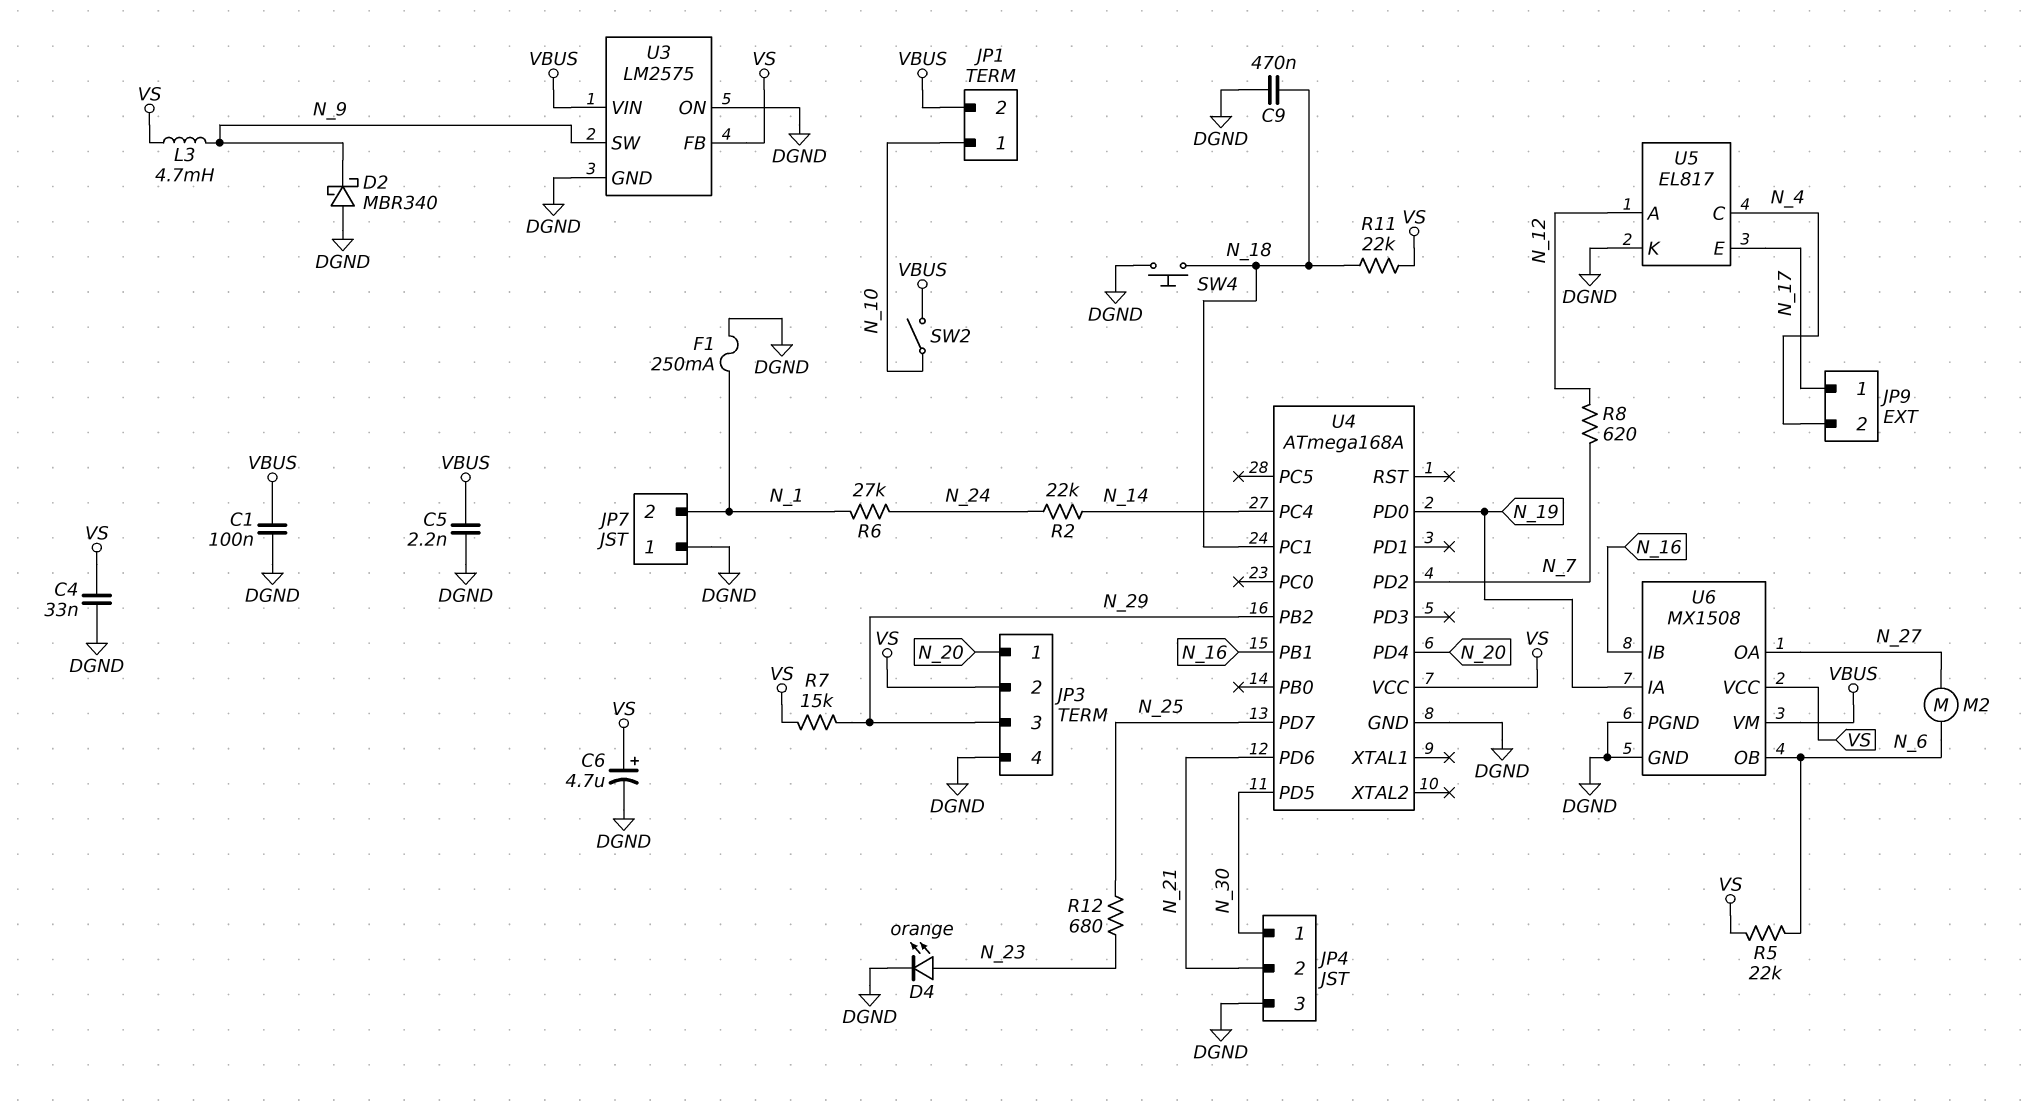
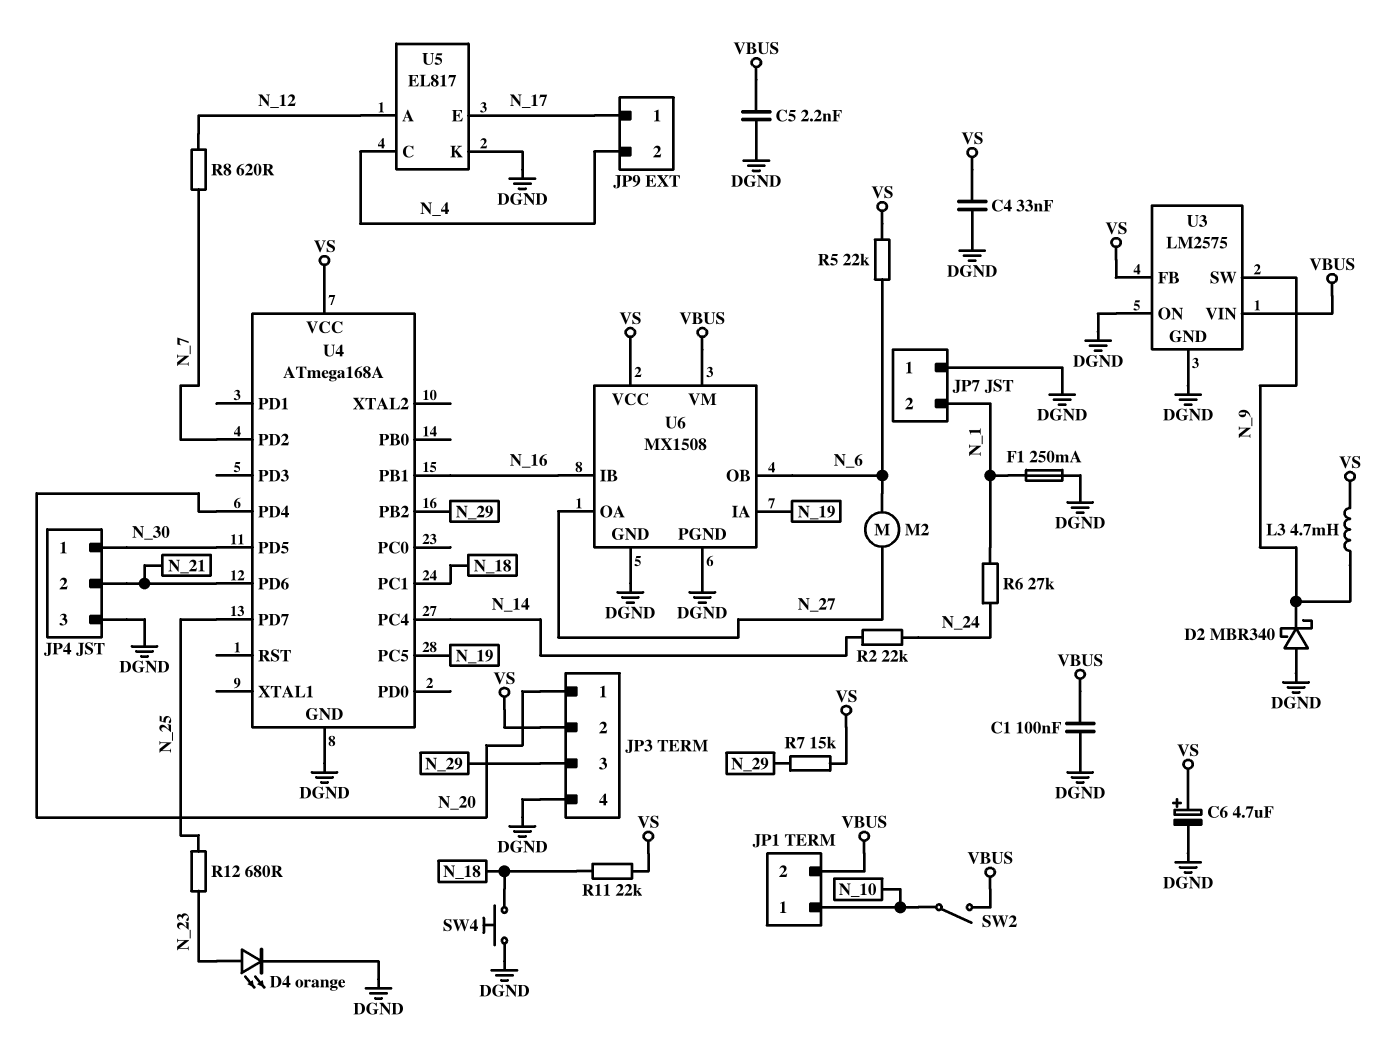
C9: 470nF (DGND, N_18) -> none
U4 pin PC5: none -> N_19
U4 pin PD0: N_19 -> none

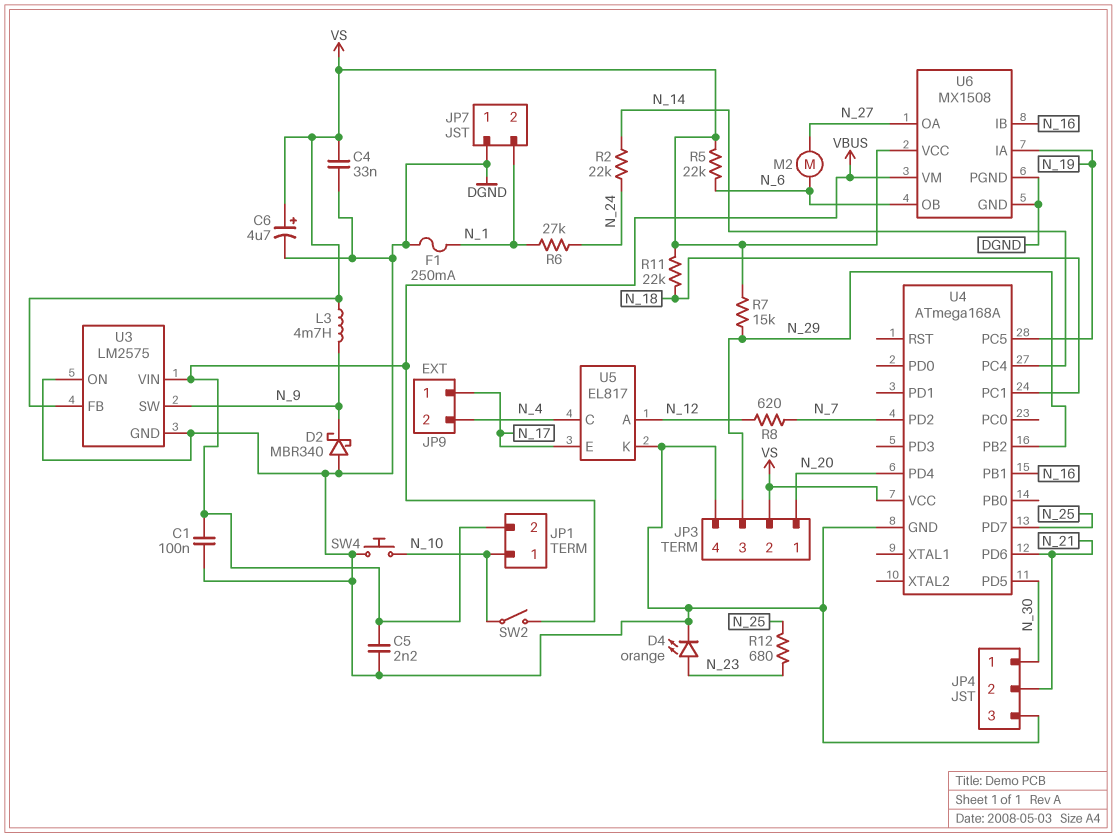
SW4: button (DGND, N_18) -> button (DGND, N_10)

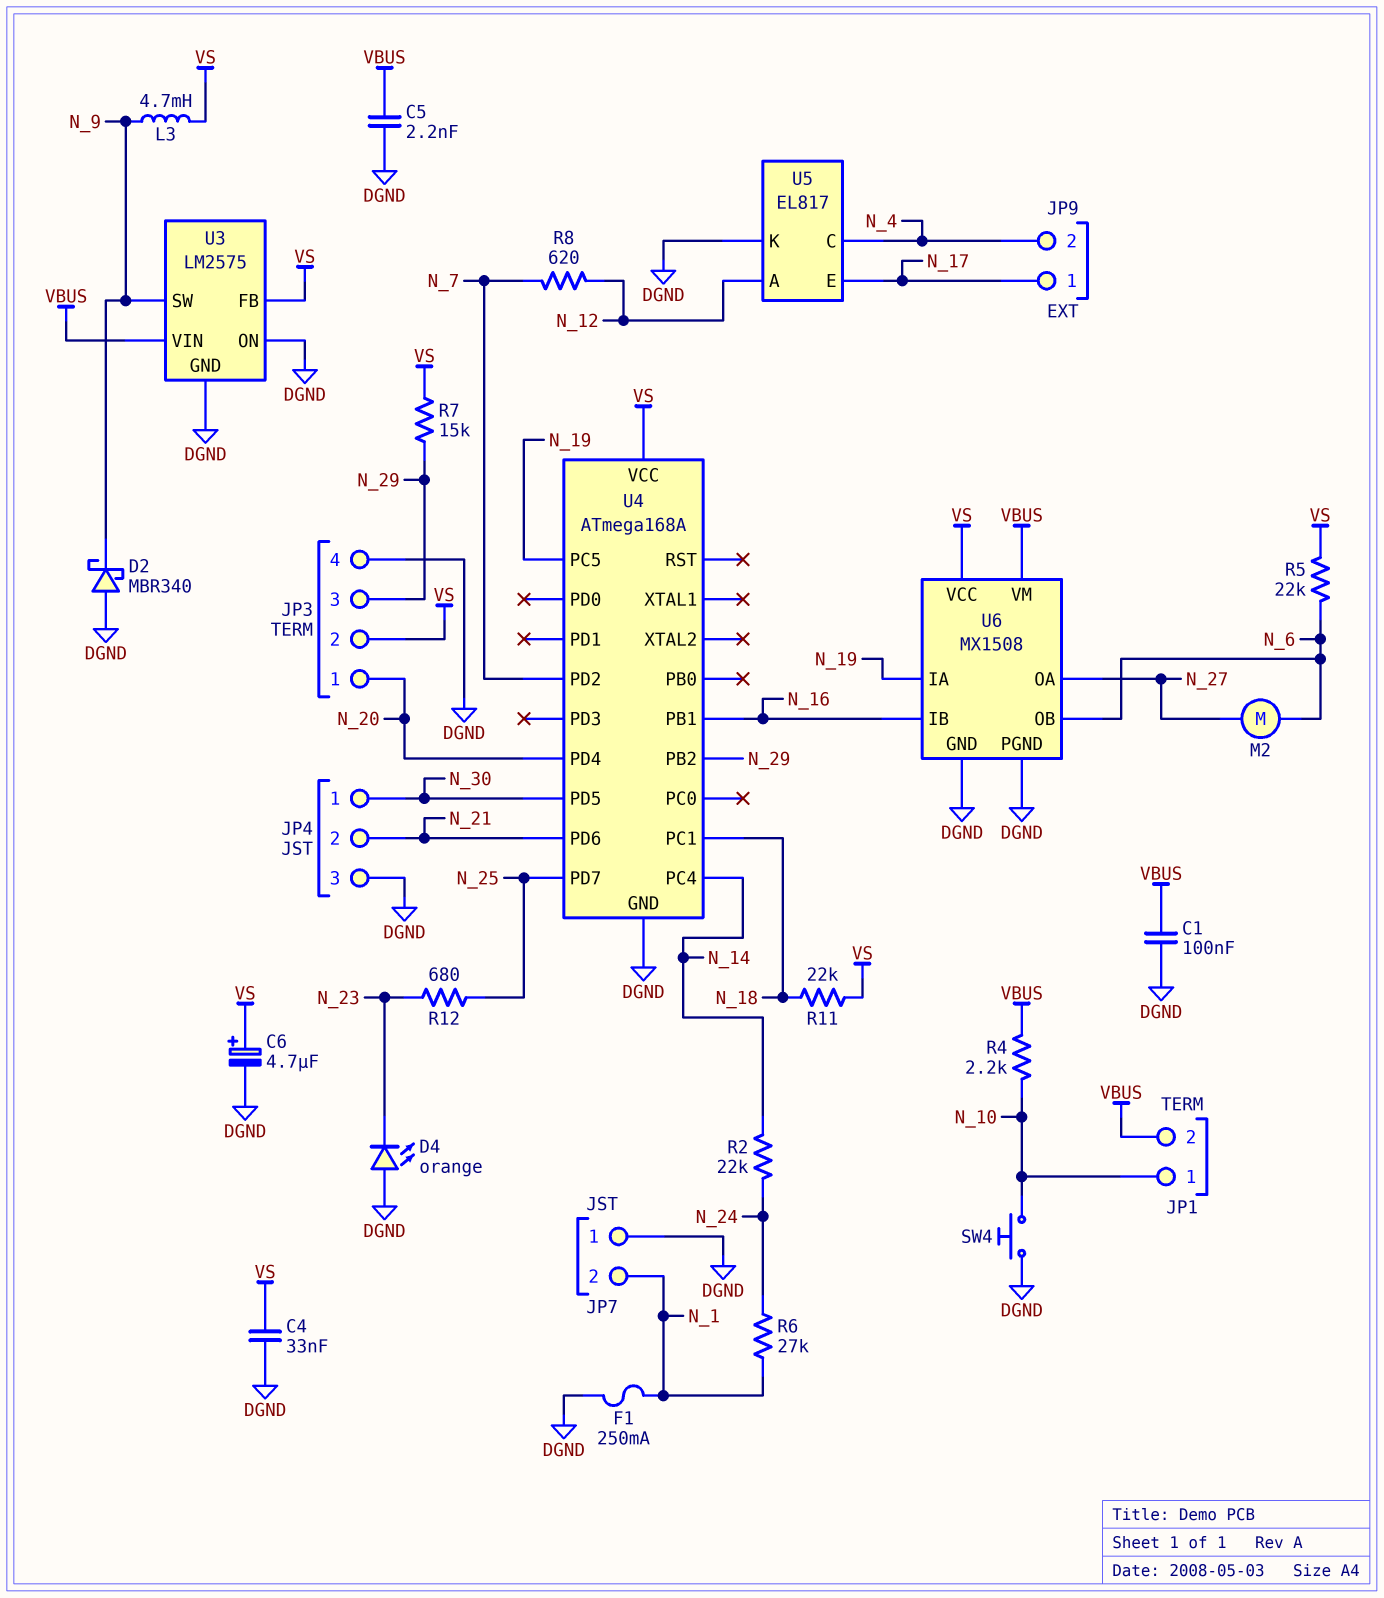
D4: LED orange (A N_23, K DGND) -> LED orange (A DGND, K N_23)
R4: none -> 2.2k (N_10, VBUS)
SW2: switch (N_10, VBUS) -> none

